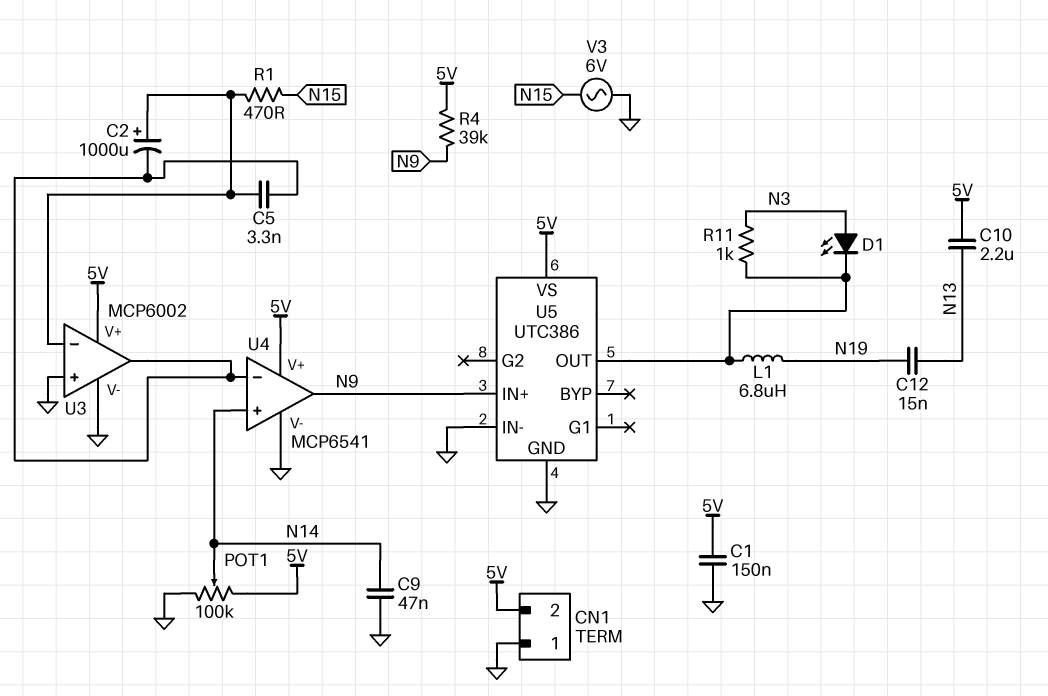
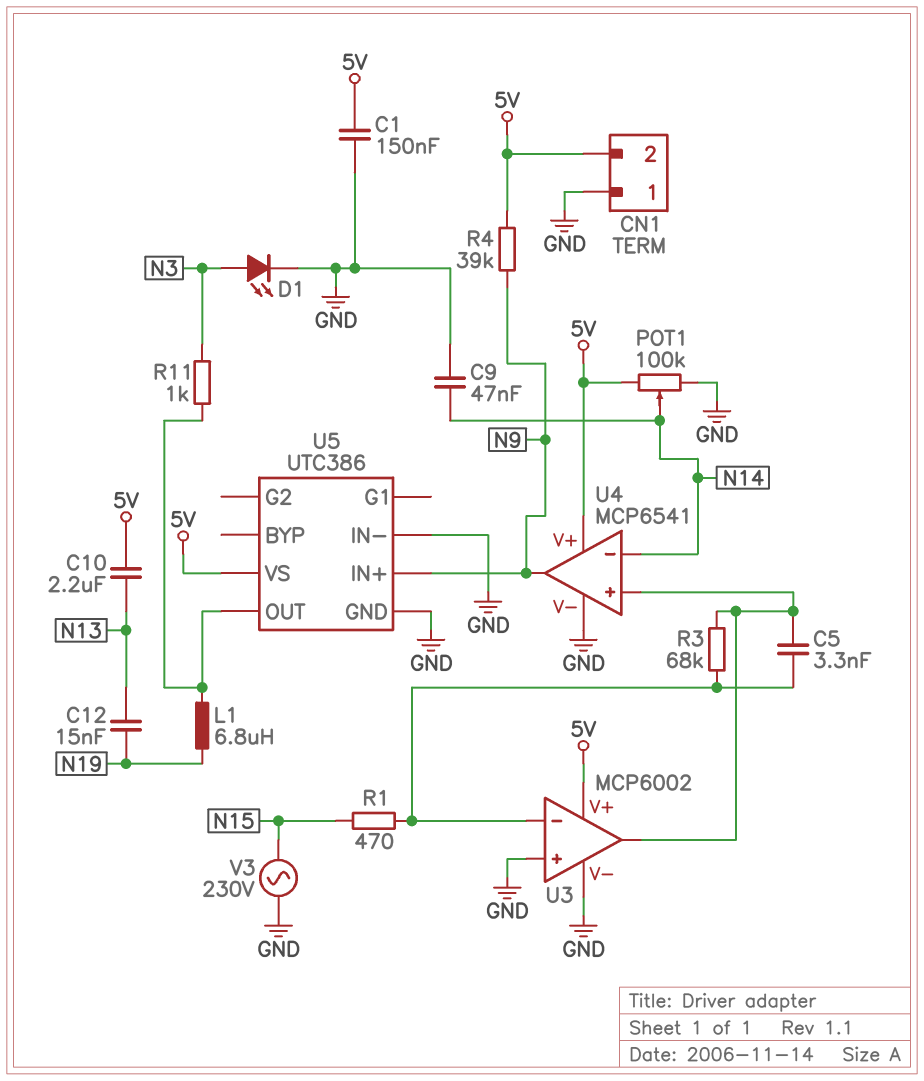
C2: 1000uF (plus U3/in-, minus U3/out) -> none
D1: LED (A N3, K U5/OUT) -> LED (A N3, K GND)
R3: none -> 68k (U3/in-, U3/out)
U4 pin in+: N14 -> U3/out
U4 pin in-: U3/out -> N14
V3: AC 6V (GND, N15) -> AC 230V (GND, N15)

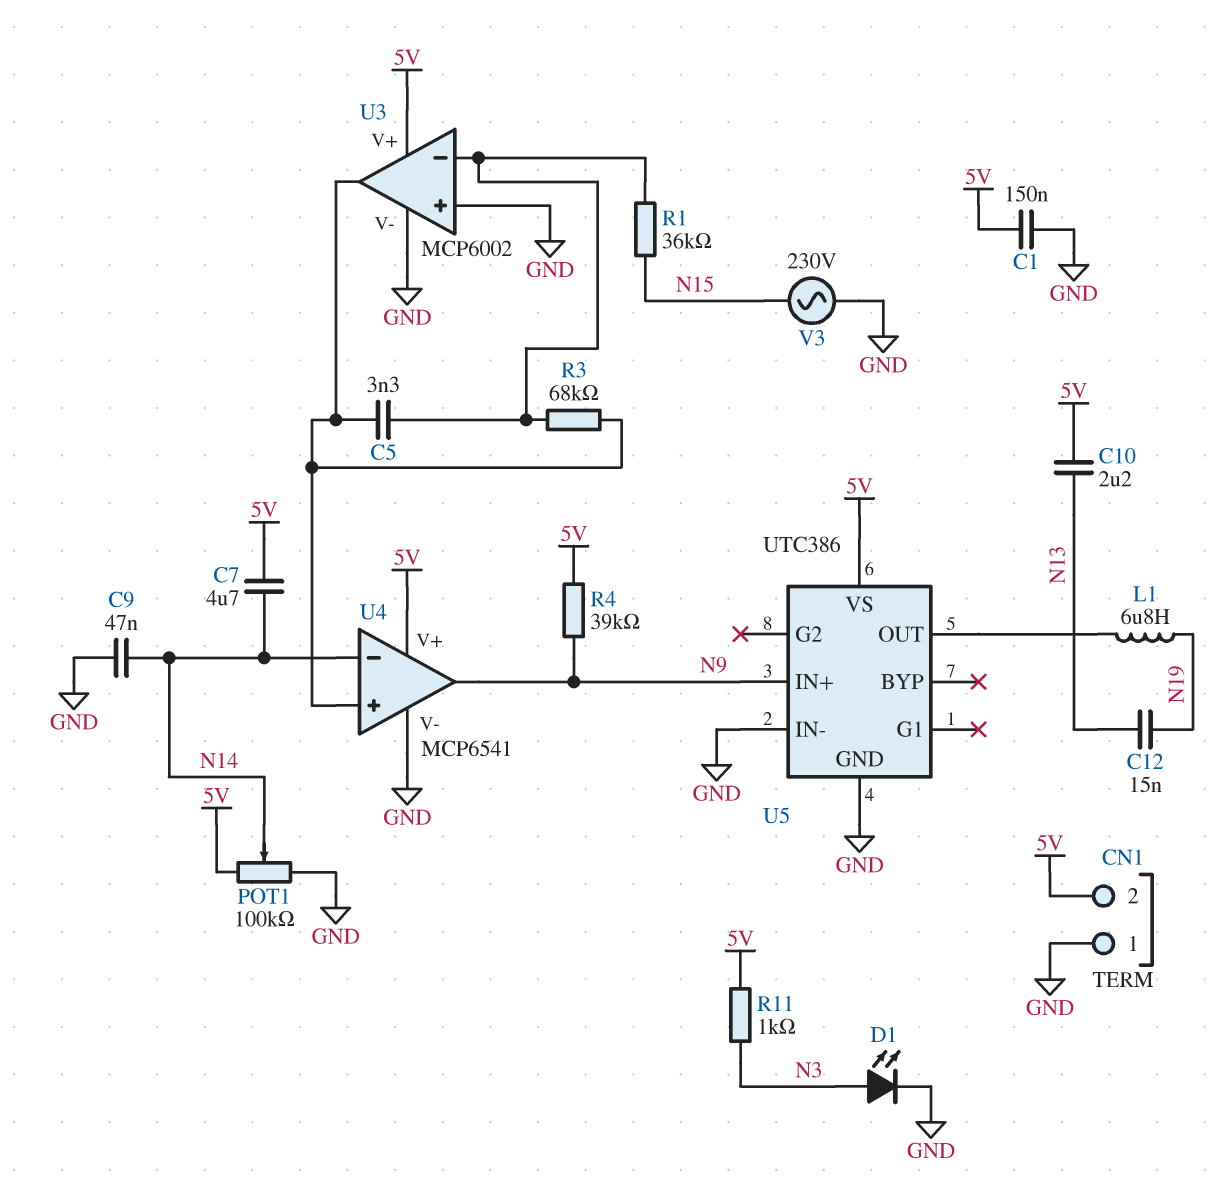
C7: none -> 4.7uF (5V, N14)
R1: 470 (N15, U3/in-) -> 36k (N15, U3/in-)
R11: 1k (N3, U5/OUT) -> 1k (5V, N3)

